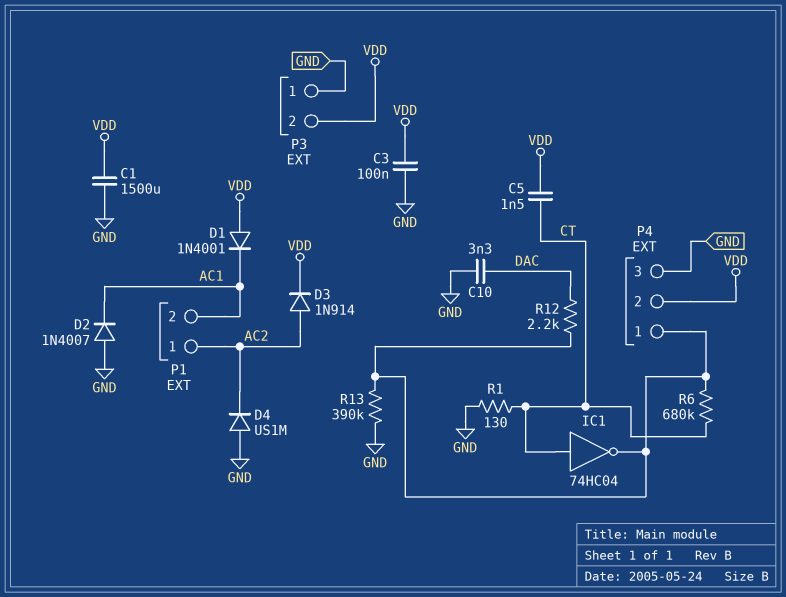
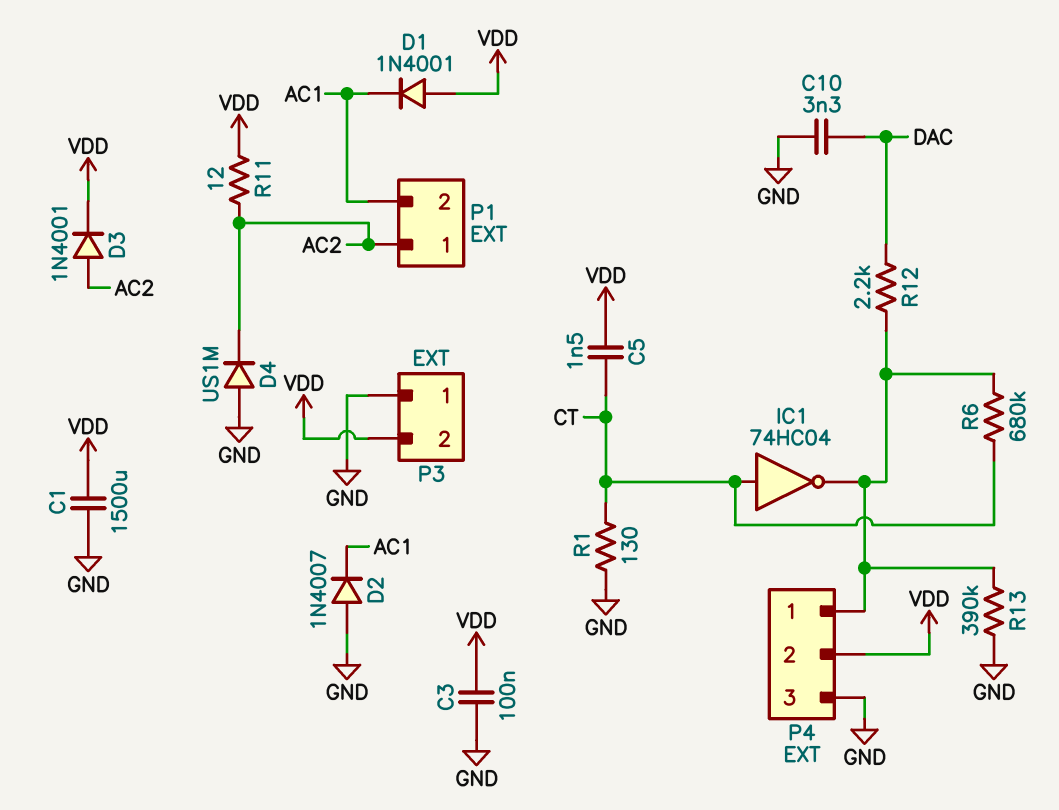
D3: diode 1N914 (A AC2, K VDD) -> diode 1N4001 (A AC2, K VDD)
R11: none -> 12 (AC2, VDD)

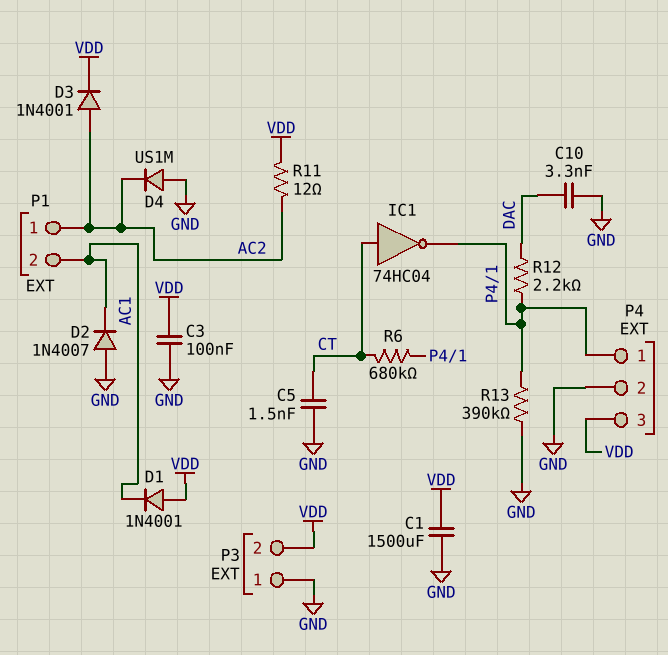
C5: 1.5nF (CT, VDD) -> 1.5nF (CT, GND)
P4 pin 2: VDD -> GND
P4 pin 3: GND -> VDD
R1: 130 (CT, GND) -> none

